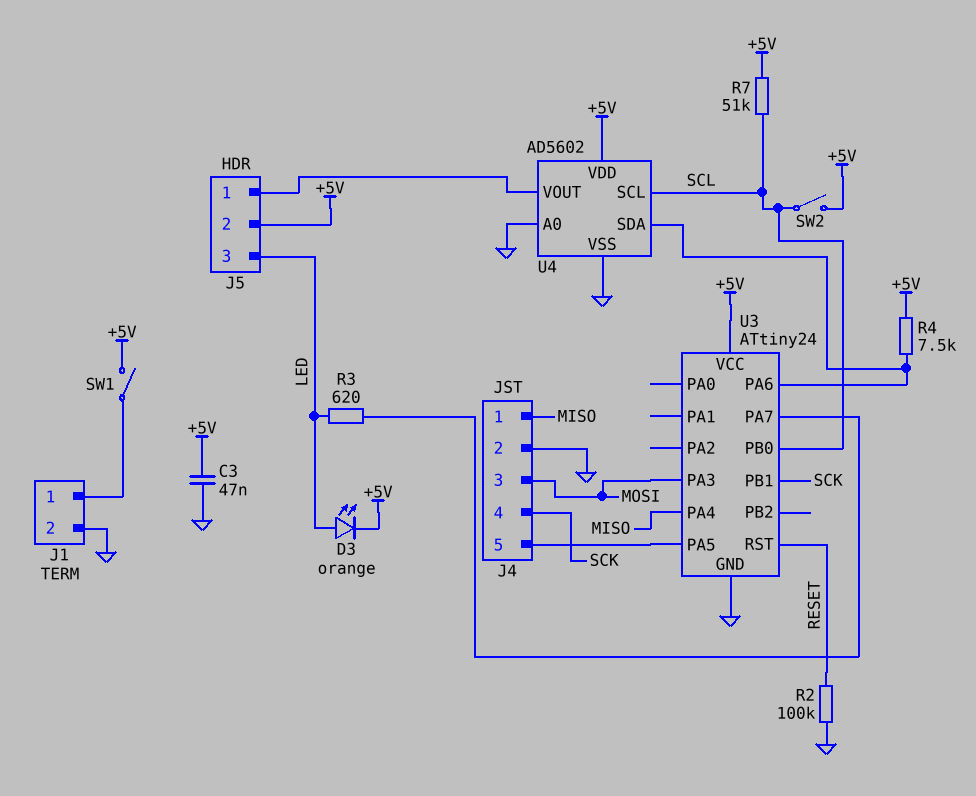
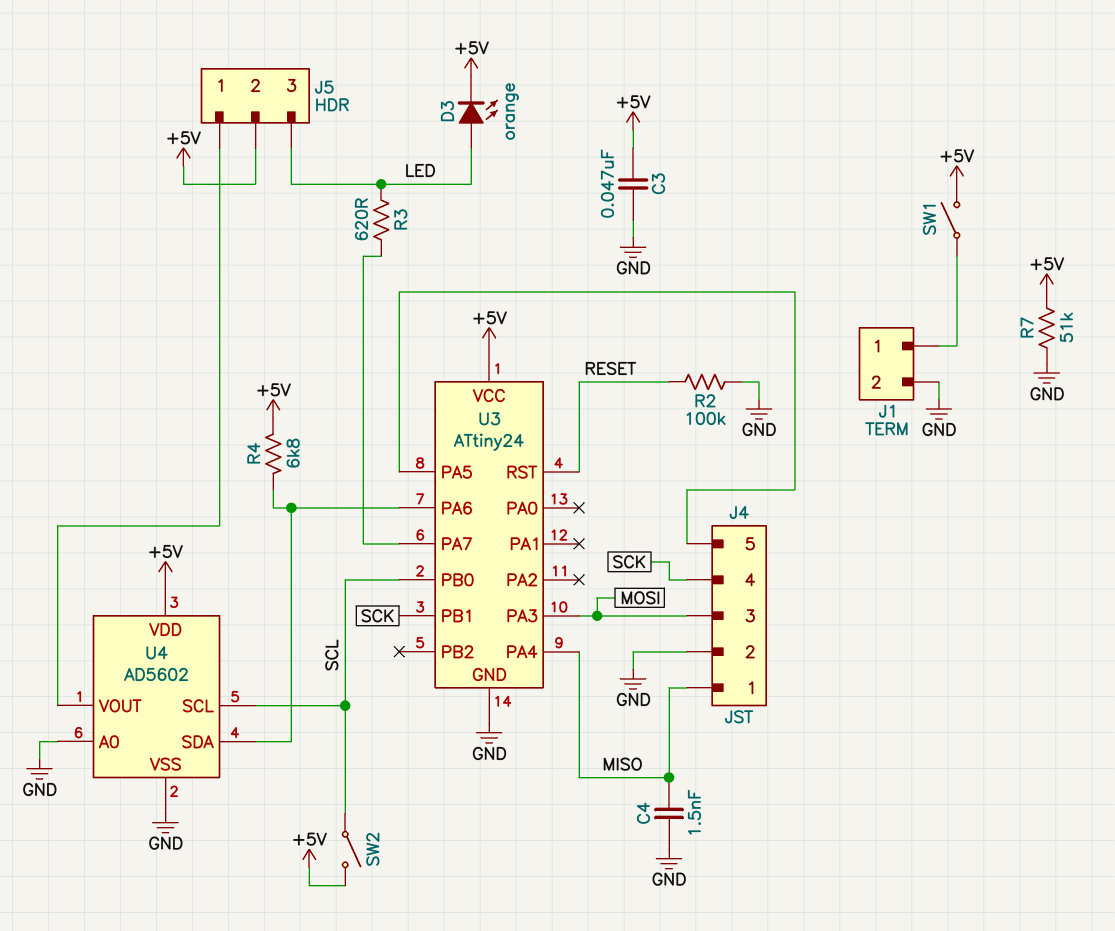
C4: none -> 1.5nF (GND, MISO)
R4: 7.5k (+5V, U3/PA6) -> 6.8k (+5V, U3/PA6)
R7: 51k (+5V, SCL) -> 51k (+5V, GND)

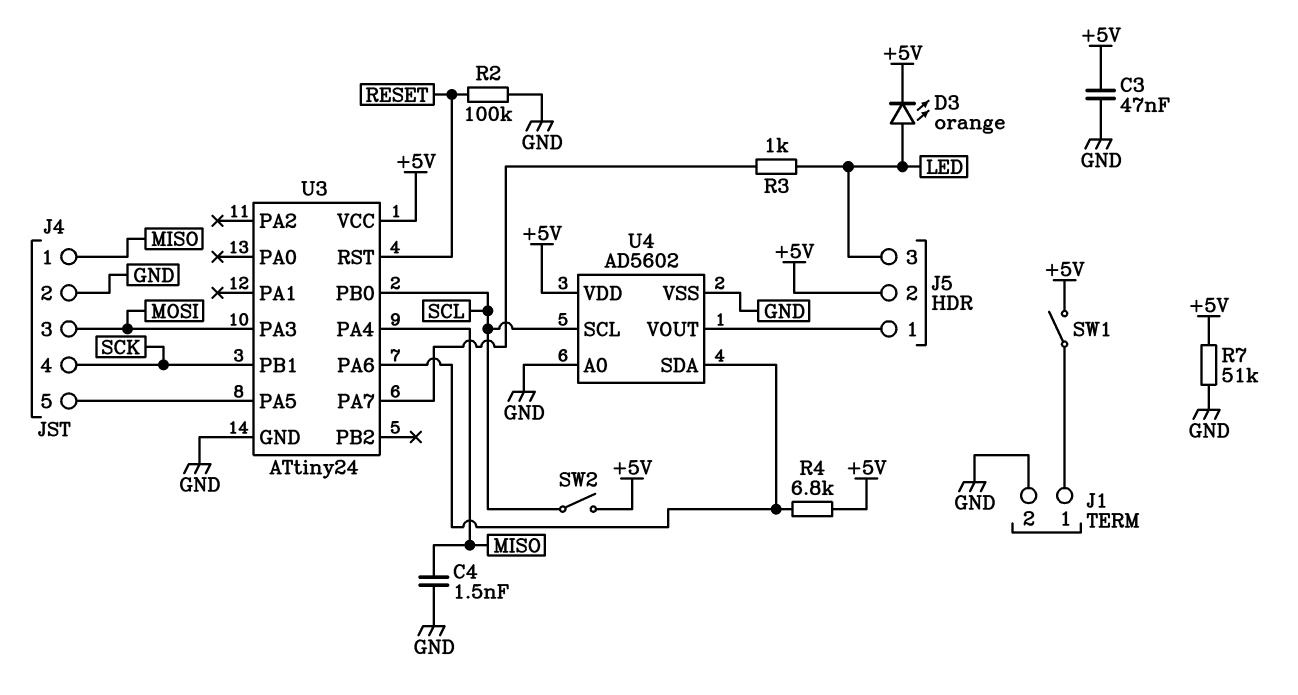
R3: 620 (LED, U3/PA7) -> 1k (LED, U3/PA7)

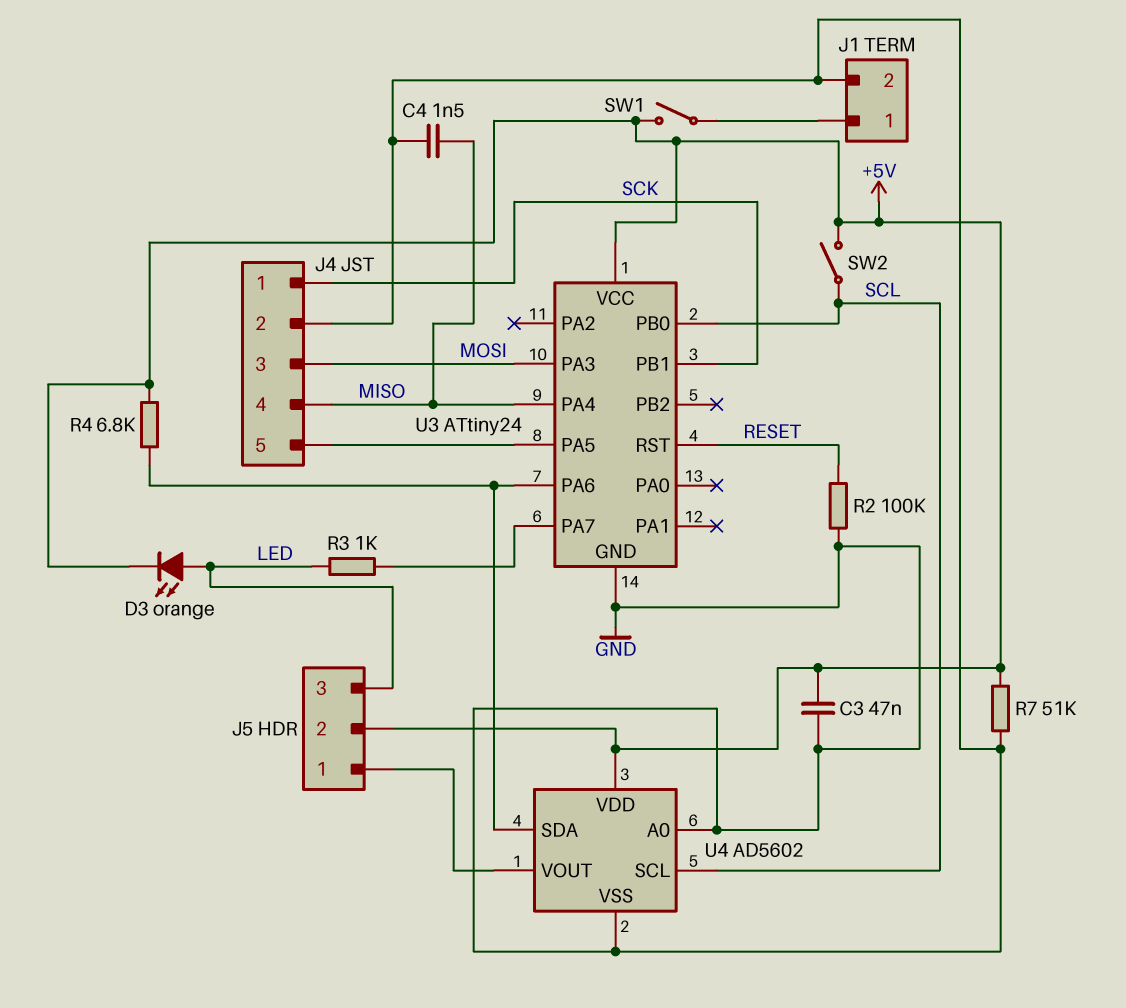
J4 pin 1: MISO -> SCK
J4 pin 4: SCK -> MISO

